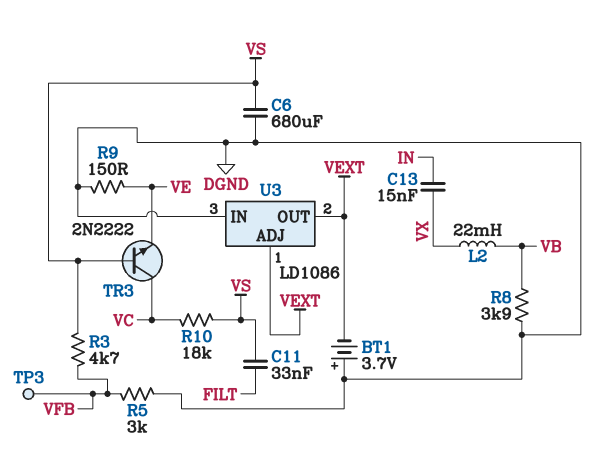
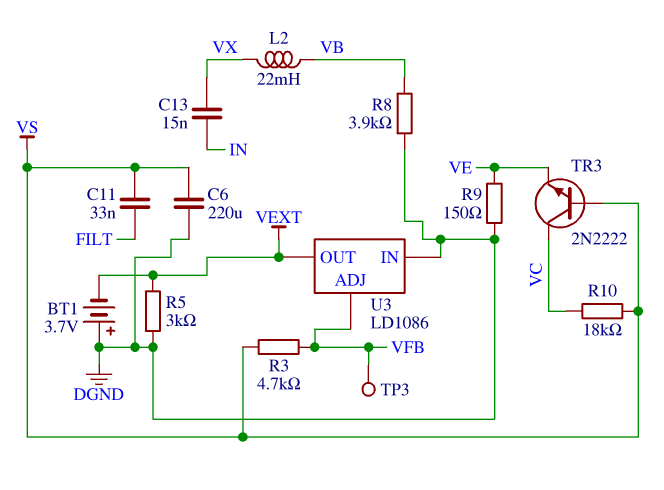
C6: 680uF (DGND, VS) -> 220uF (DGND, VS)
R5: 3k (DGND, VFB) -> 3k (DGND, VEXT)
U3 pin ADJ: VEXT -> VFB

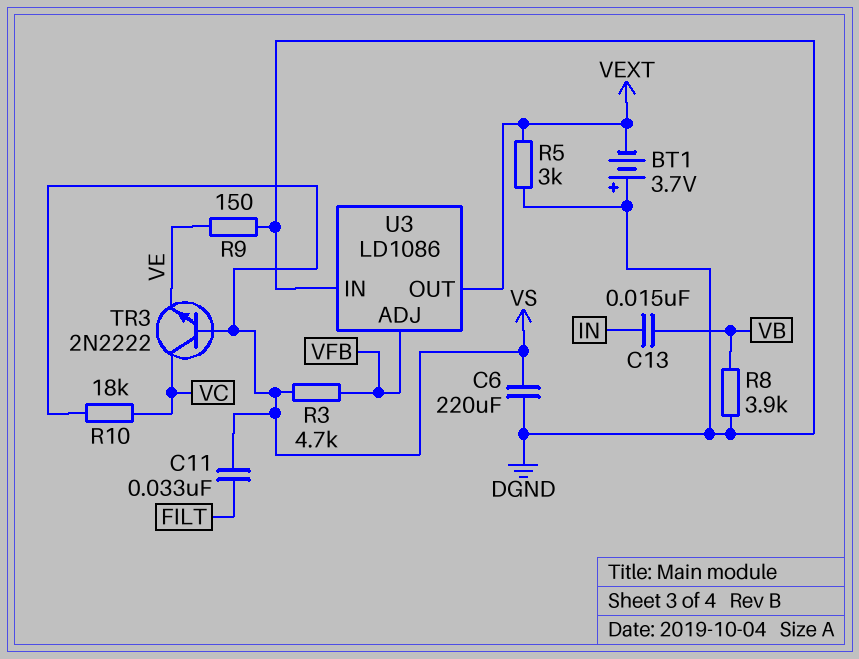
C13: 15nF (IN, VX) -> 15nF (IN, VB)
L2: 22mH (VB, VX) -> none
TP3: test point (VFB) -> none

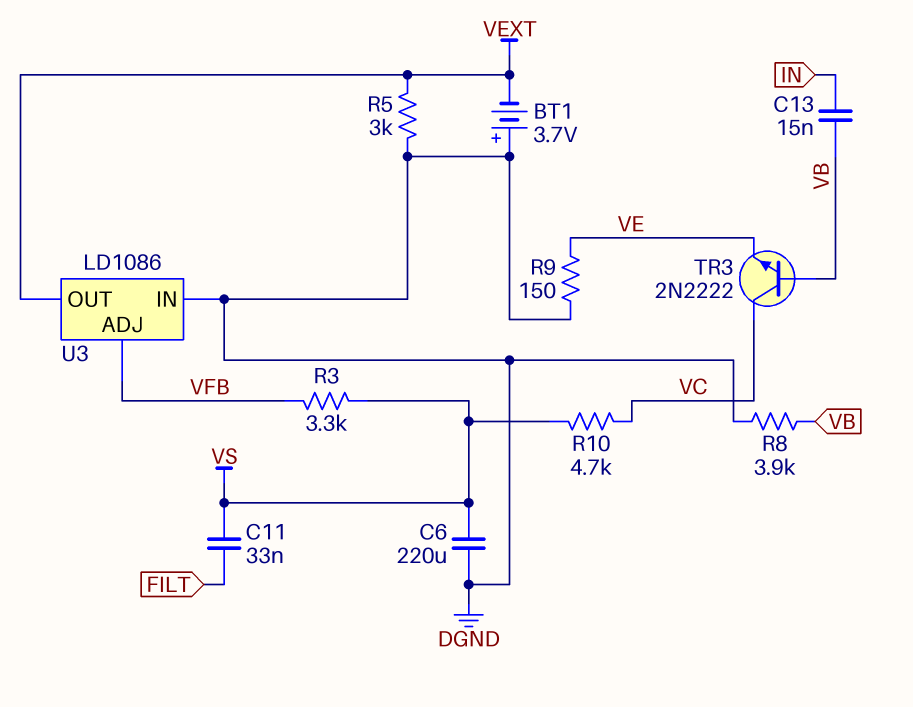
R3: 4.7k (VFB, VS) -> 3.3k (VFB, VS)
R10: 18k (VC, VS) -> 4.7k (VC, VS)
TR3: NPN 2N2222 (B VS, C VC, E VE) -> NPN 2N2222 (B VB, C VC, E VE)

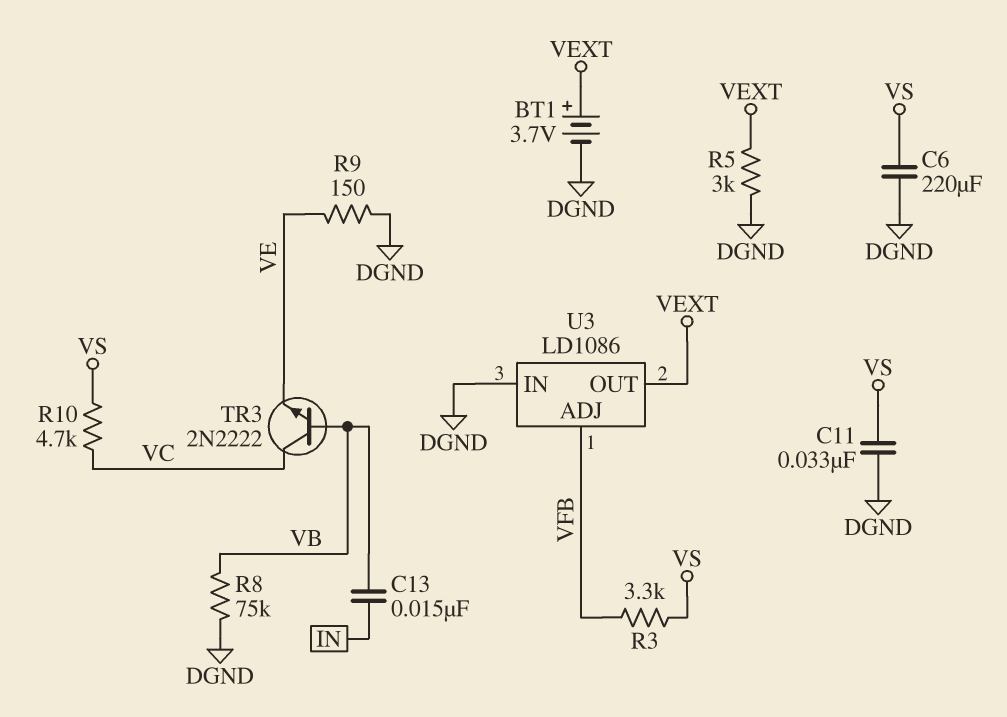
BT1: 3.7V (plus DGND, minus VEXT) -> 3.7V (plus VEXT, minus DGND)
C11: 33nF (FILT, VS) -> 33nF (DGND, VS)
R8: 3.9k (DGND, VB) -> 75k (DGND, VB)

